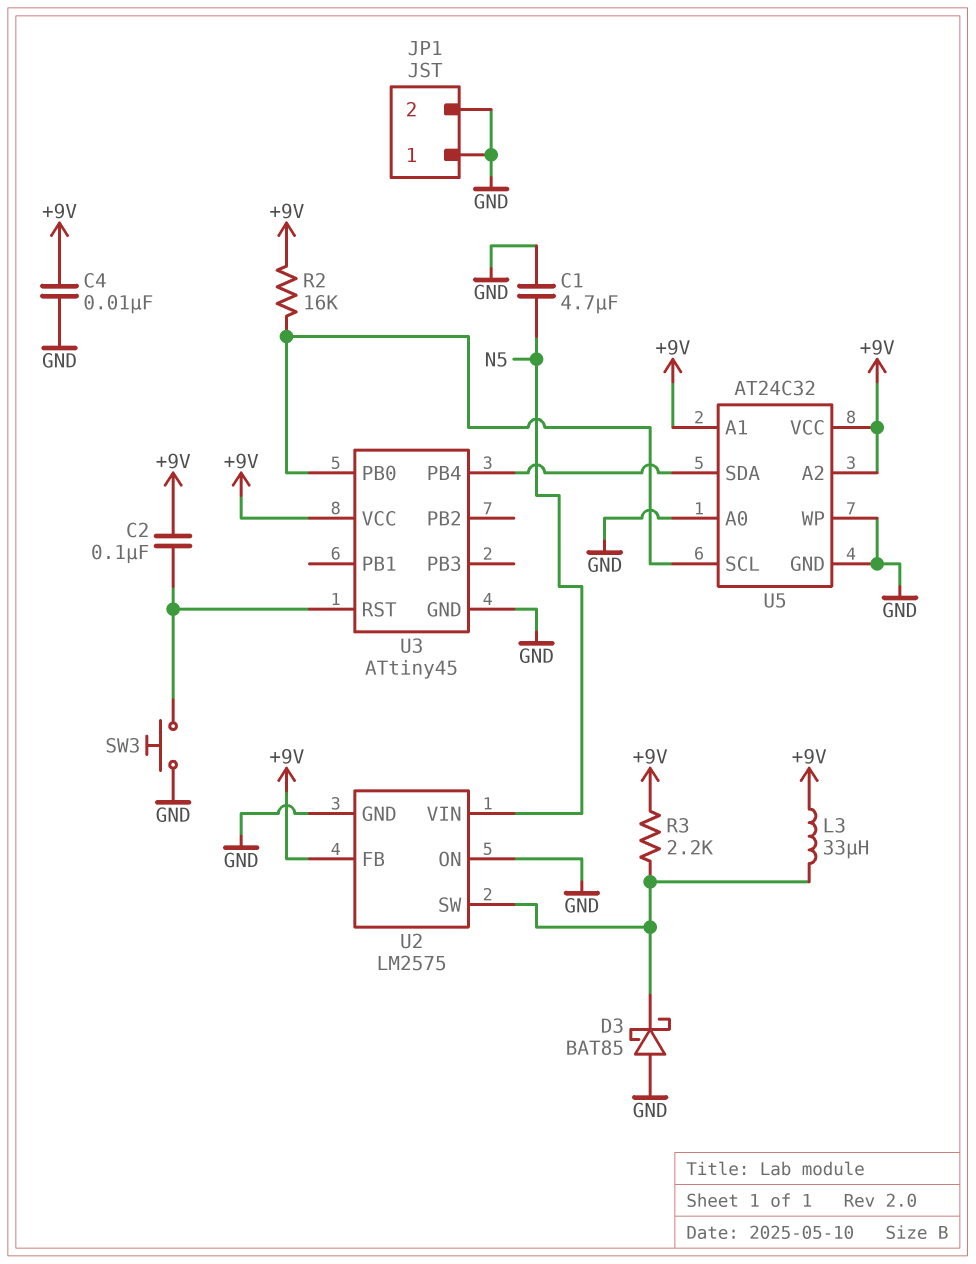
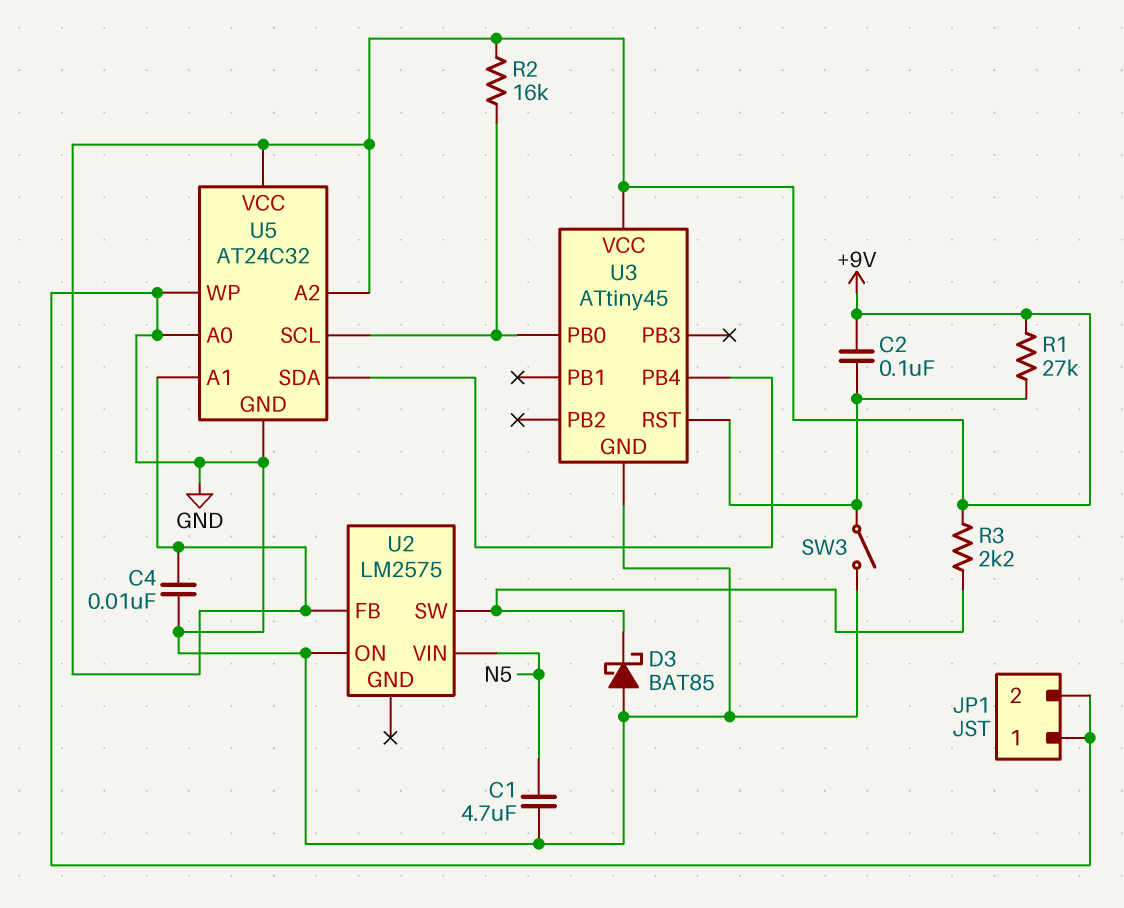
L3: 33uH (+9V, U2/SW) -> none
R1: none -> 27k (+9V, U3/RST)
SW3: button (GND, U3/RST) -> switch (GND, U3/RST)
U2 pin GND: GND -> none

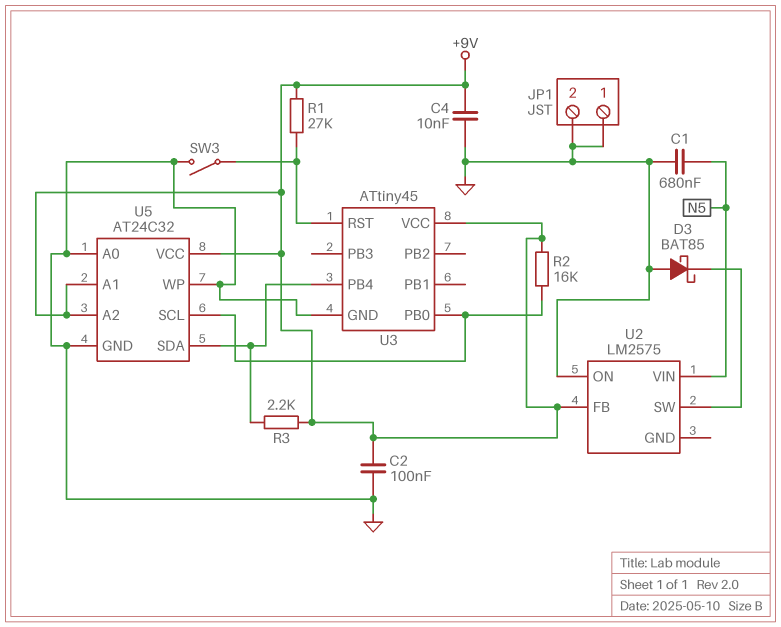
C1: 4.7uF (GND, N5) -> 680nF (GND, N5)
C2: 100nF (+9V, U3/RST) -> 100nF (+9V, GND)
R3: 2.2k (+9V, U2/SW) -> 2.2k (+9V, U3/PB4)

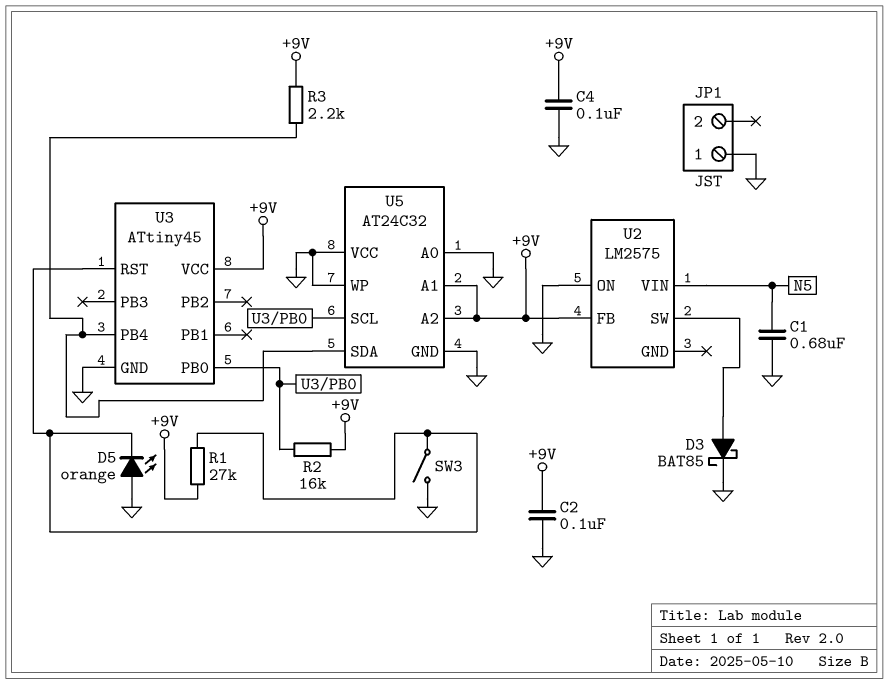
C4: 10nF (+9V, GND) -> 100nF (+9V, GND)
D3: schottky BAT85 (A GND, K U2/SW) -> schottky BAT85 (A U2/SW, K GND)
D5: none -> LED orange (A GND, K U3/RST)
JP1 pin 2: GND -> none
U5 pin VCC: +9V -> GND

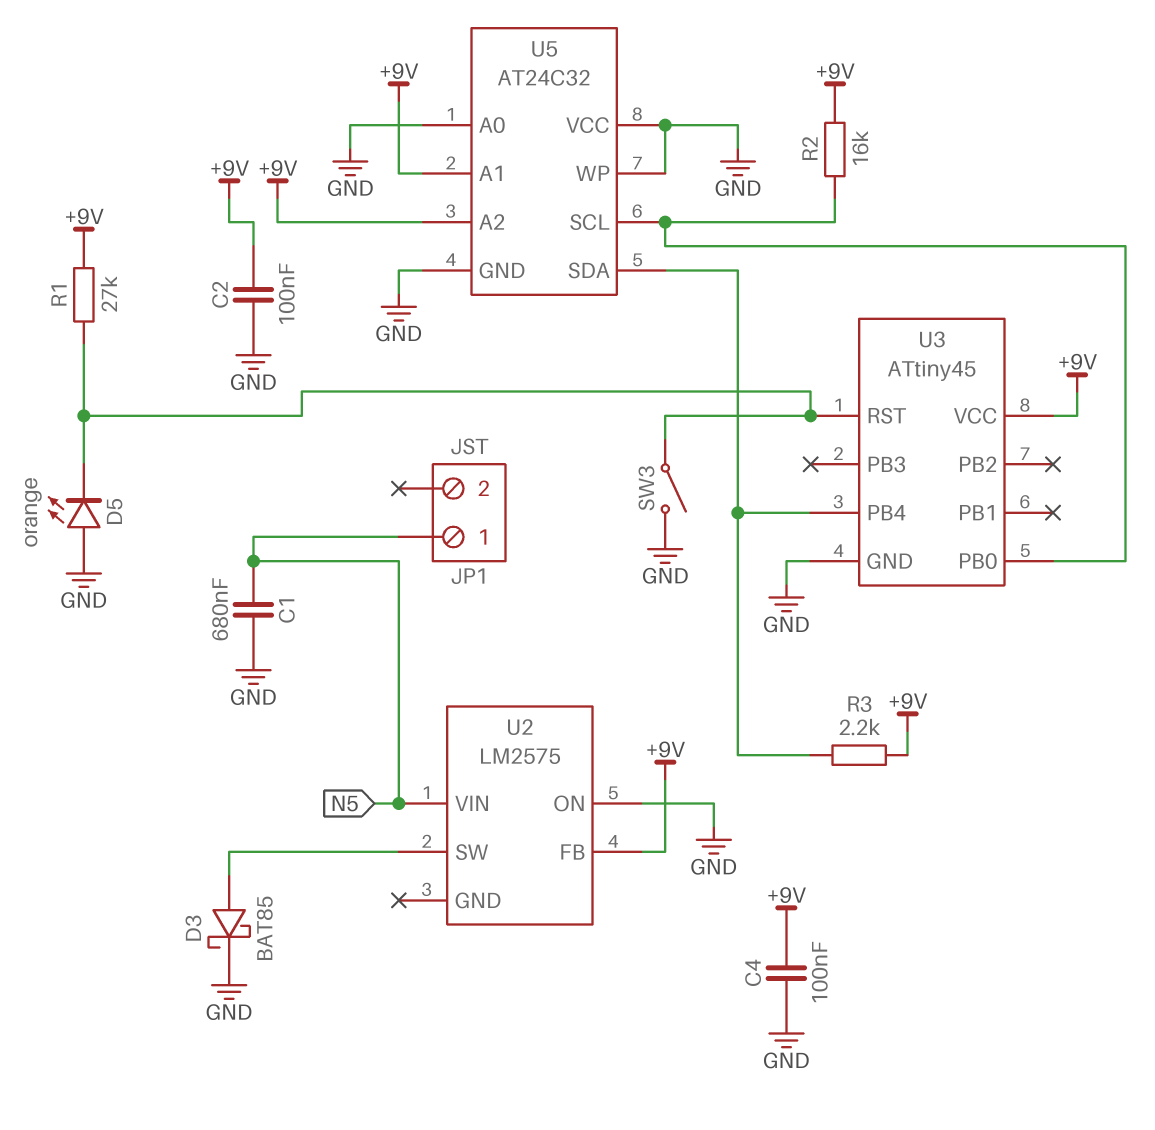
JP1 pin 1: GND -> N5

